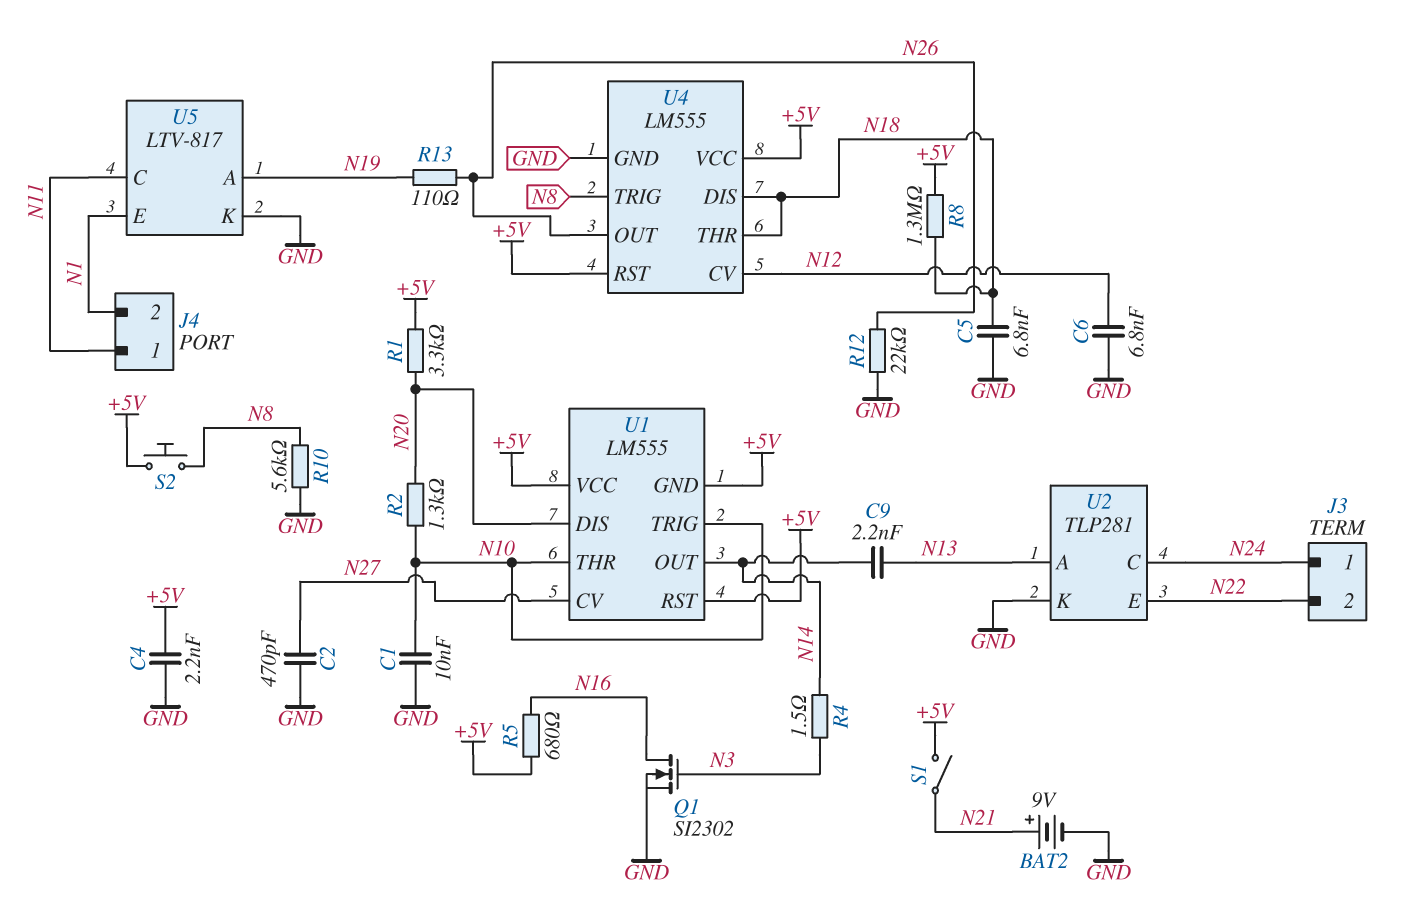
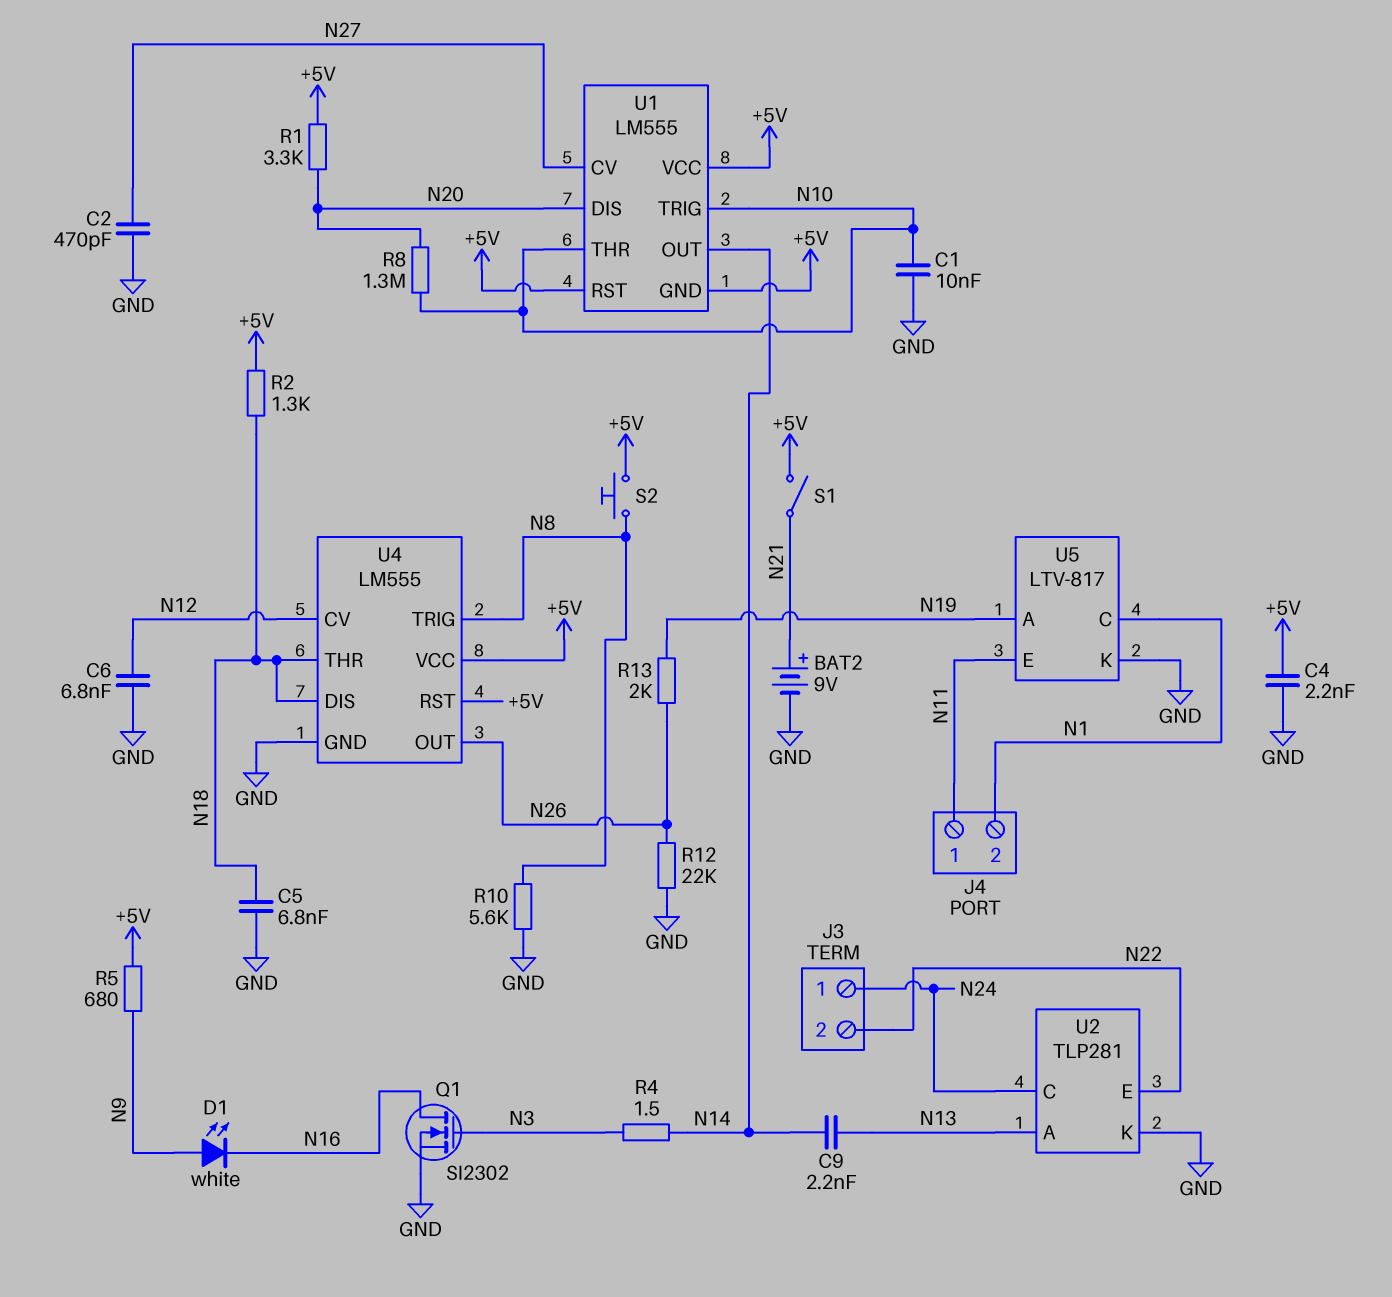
D1: none -> LED white (A N9, K N16)
R2: 1.3k (N10, N20) -> 1.3k (+5V, N18)
R5: 680 (+5V, N16) -> 680 (+5V, N9)
R8: 1.3M (+5V, N18) -> 1.3M (N10, N20)
R13: 110 (N19, N26) -> 2k (N19, N26)
U5 pin C: N11 -> N1
U5 pin E: N1 -> N11

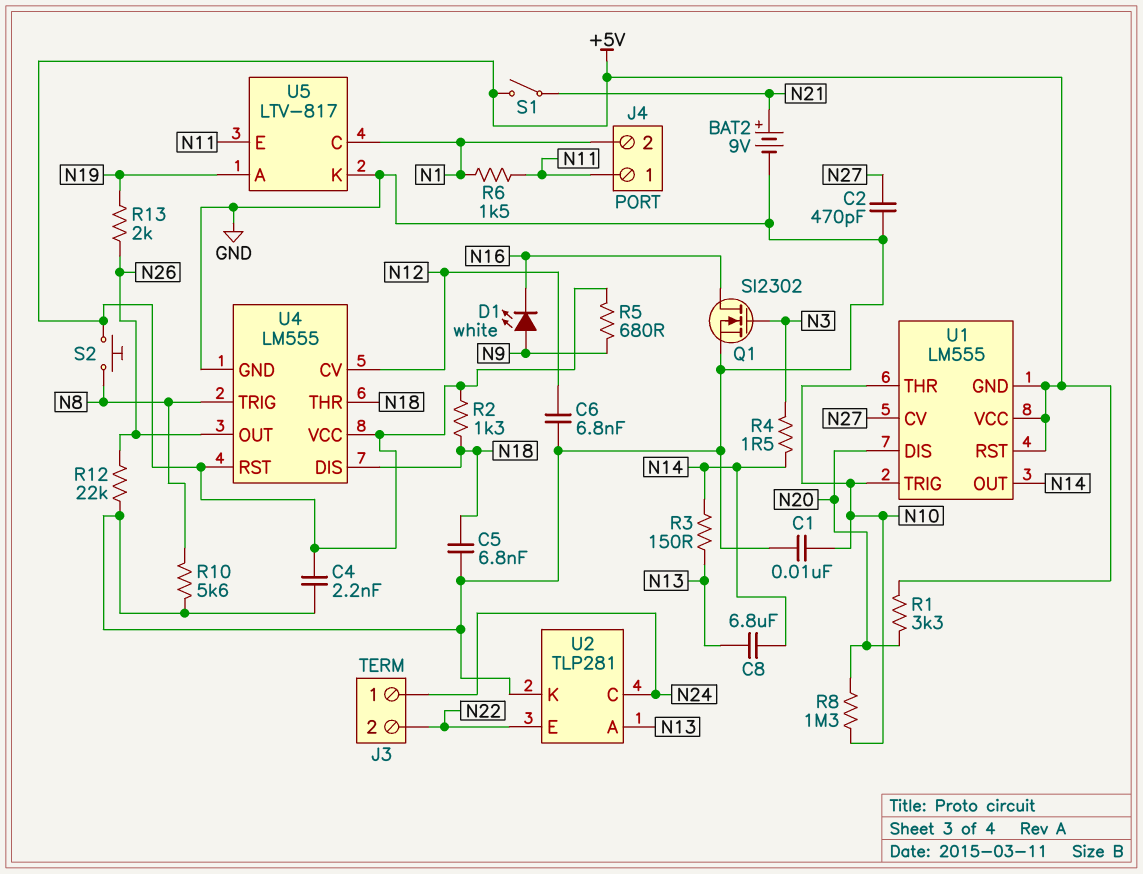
C8: none -> 6.8uF (N13, N14)
C9: 2.2nF (N13, N14) -> none
R3: none -> 150 (N13, N14)
R6: none -> 1.5k (N1, N11)

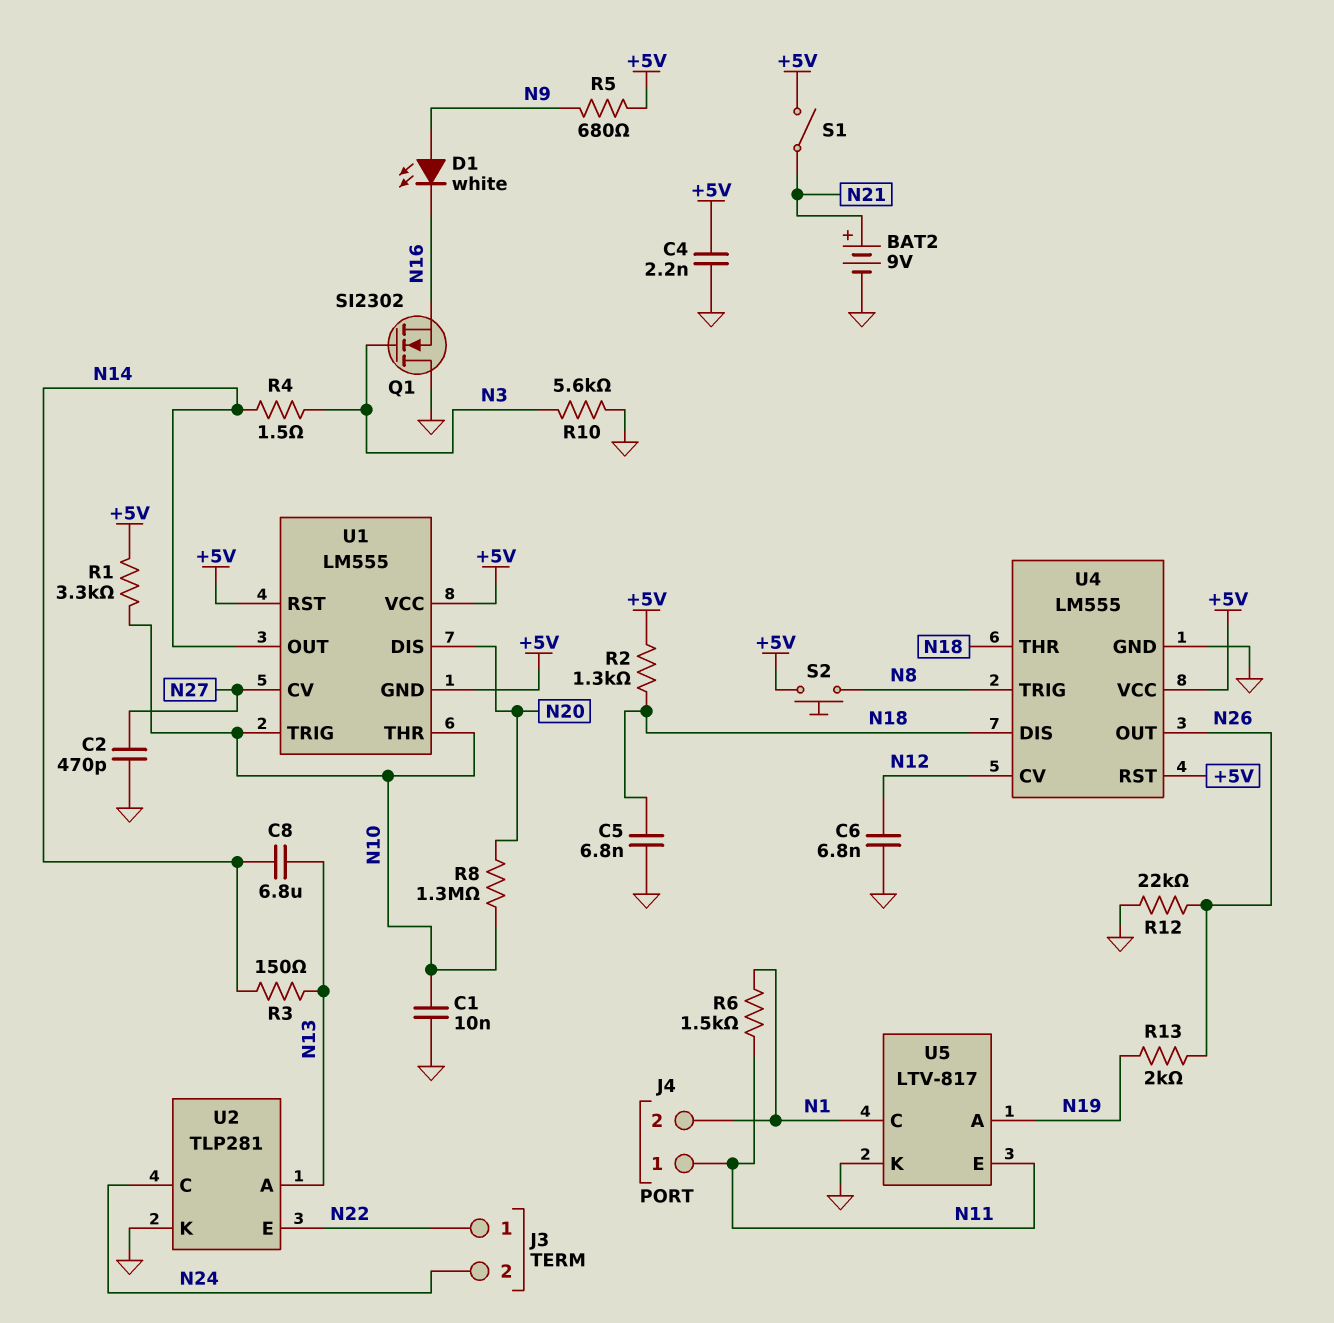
J3 pin 1: N24 -> N22
J3 pin 2: N22 -> N24
Q1: NMOS SI2302 (G N3, D N16, S GND) -> NMOS SI2302 (G N3, D GND, S N16)
R1: 3.3k (+5V, N20) -> 3.3k (+5V, N10)
R10: 5.6k (GND, N8) -> 5.6k (GND, N3)

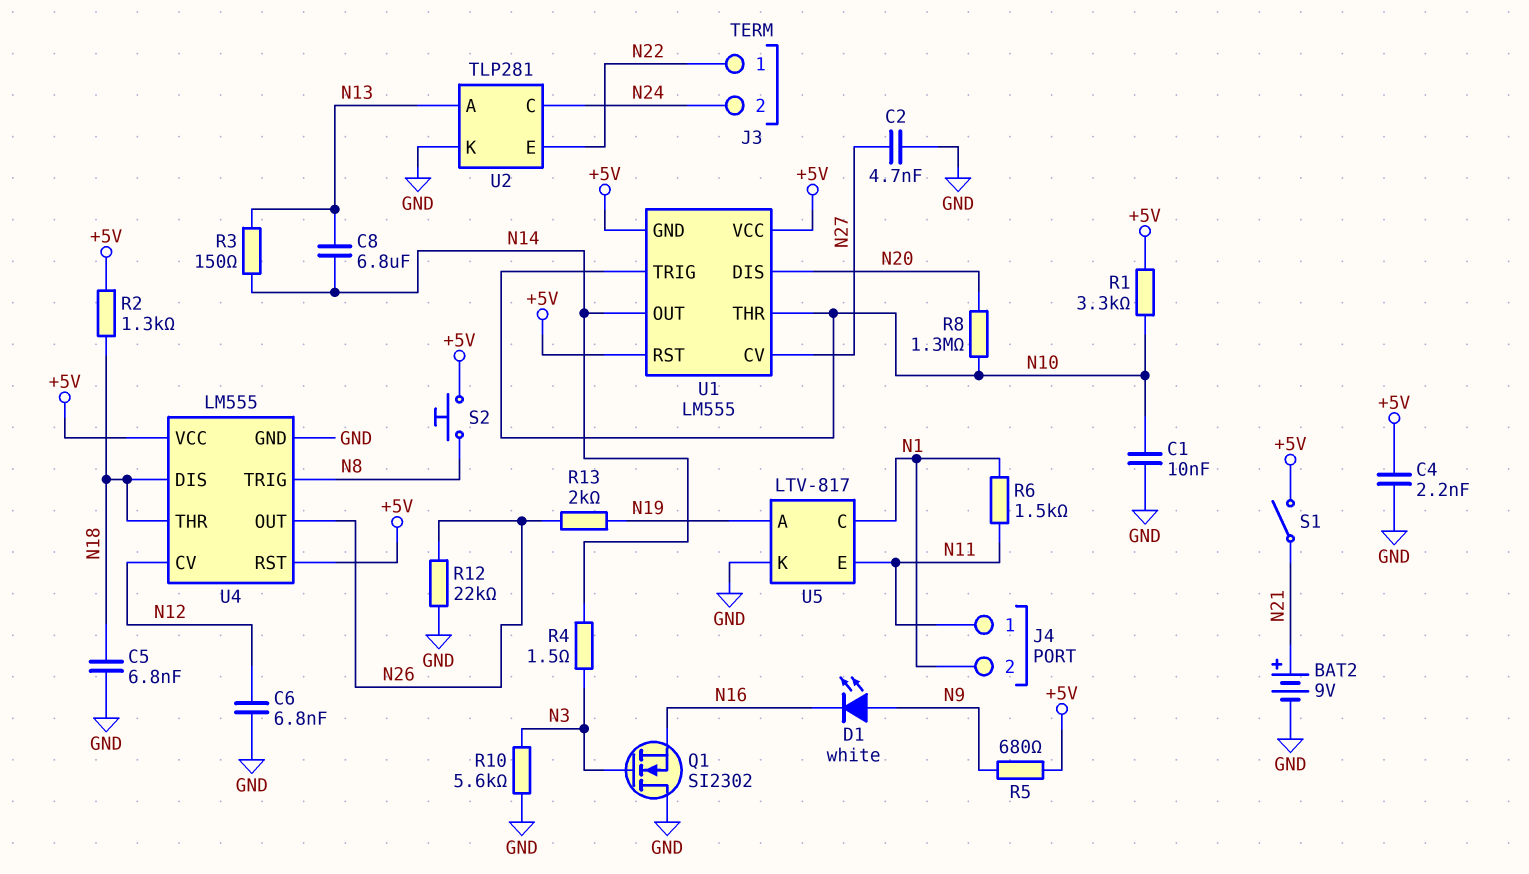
C2: 470pF (GND, N27) -> 4.7nF (GND, N27)

